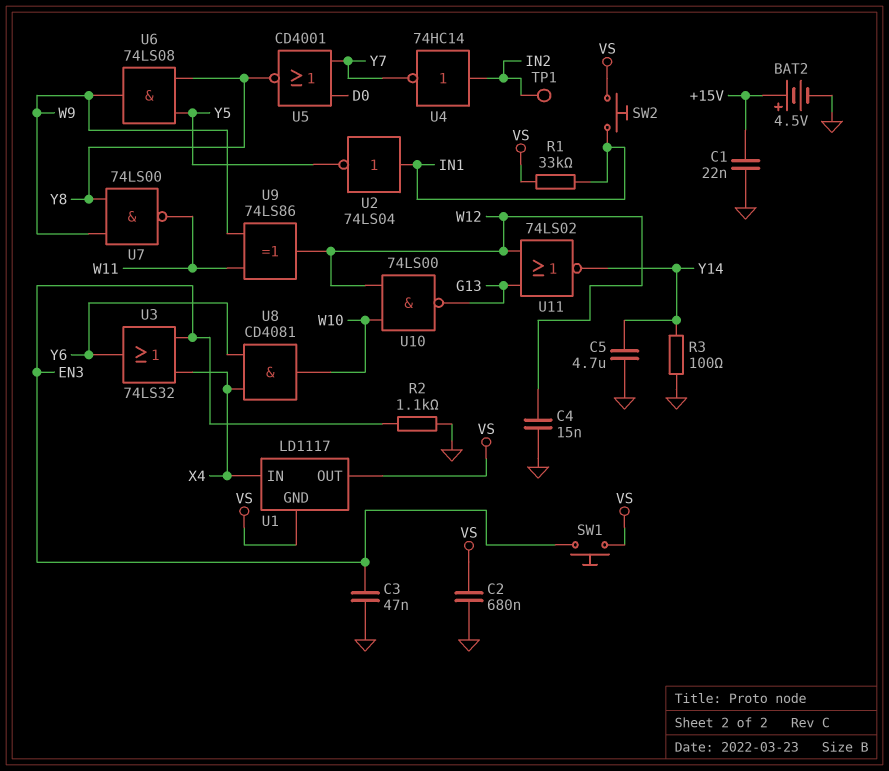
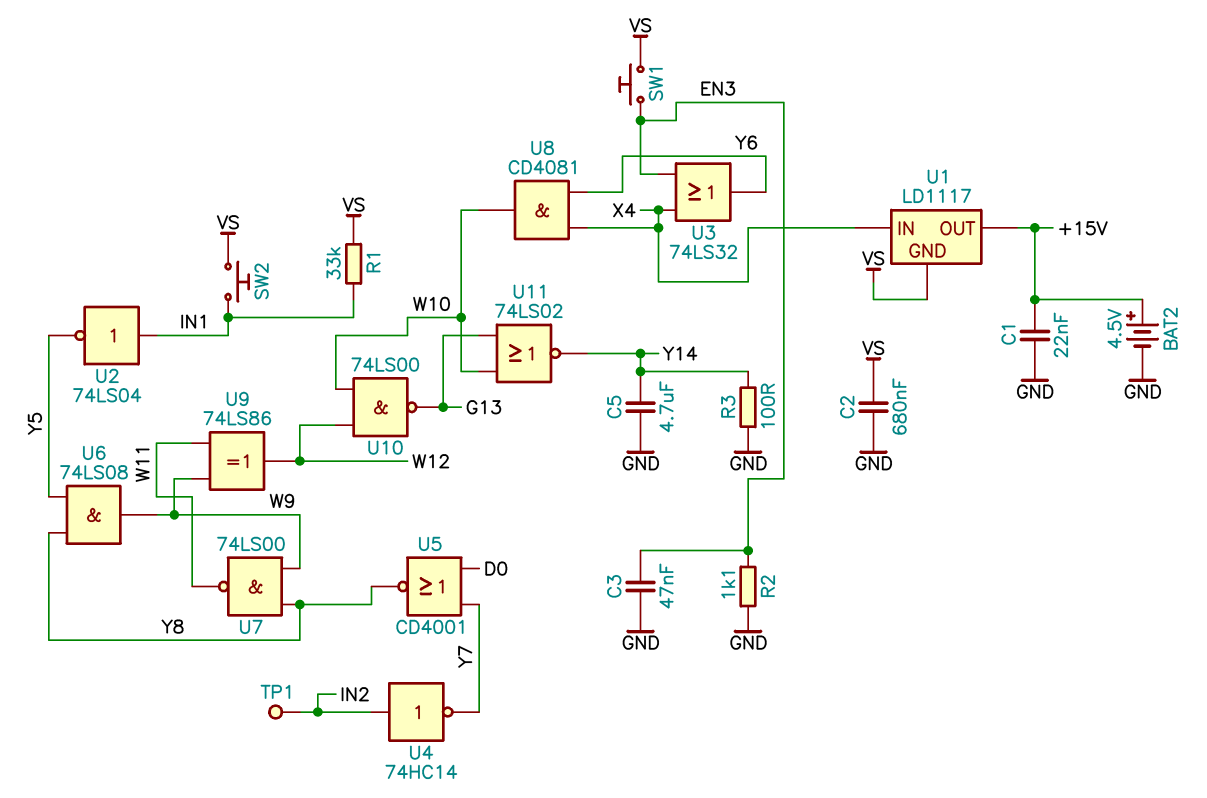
C4: 15nF (GND, W12) -> none
U1 pin OUT: VS -> +15V
U11: NOR 74LS02 (in G13, in W12, out Y14) -> NOR 74LS02 (in G13, in W10, out Y14)

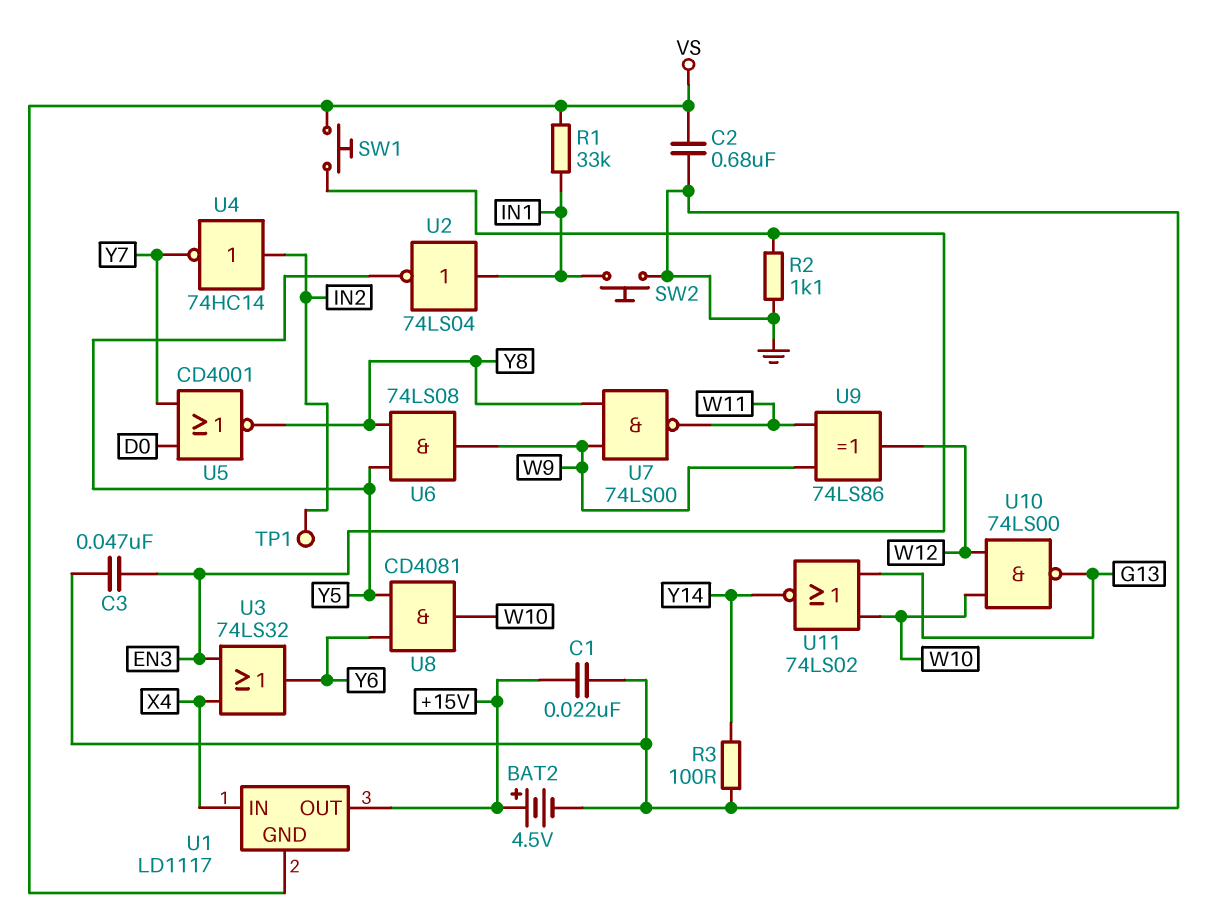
C5: 4.7uF (GND, Y14) -> none
SW2: button (IN1, VS) -> button (GND, IN1)
U8: AND CD4081 (in X4, in Y6, out W10) -> AND CD4081 (in Y5, in Y6, out W10)

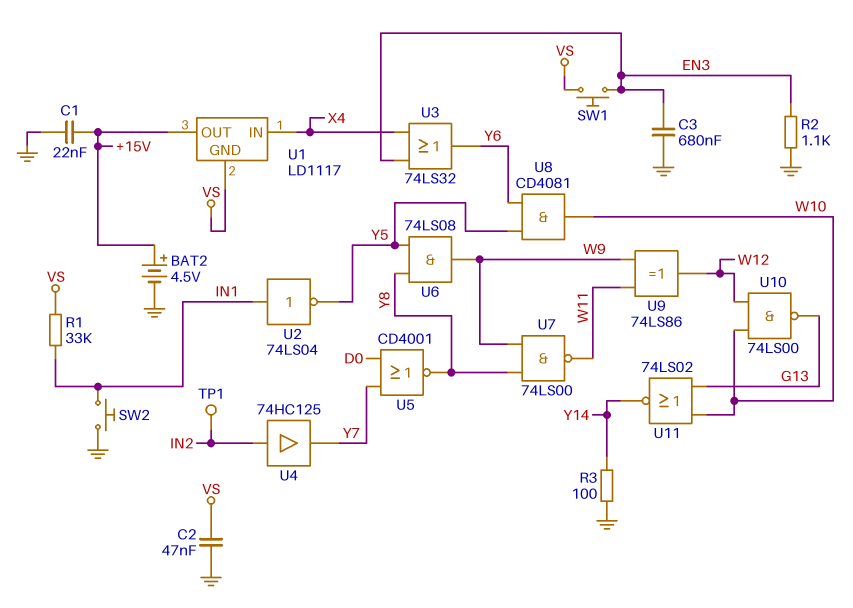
C2: 680nF (GND, VS) -> 47nF (GND, VS)
C3: 47nF (EN3, GND) -> 680nF (EN3, GND)
U4: NOT 74HC14 (in IN2, out Y7) -> buffer 74HC125 (in IN2, out Y7)

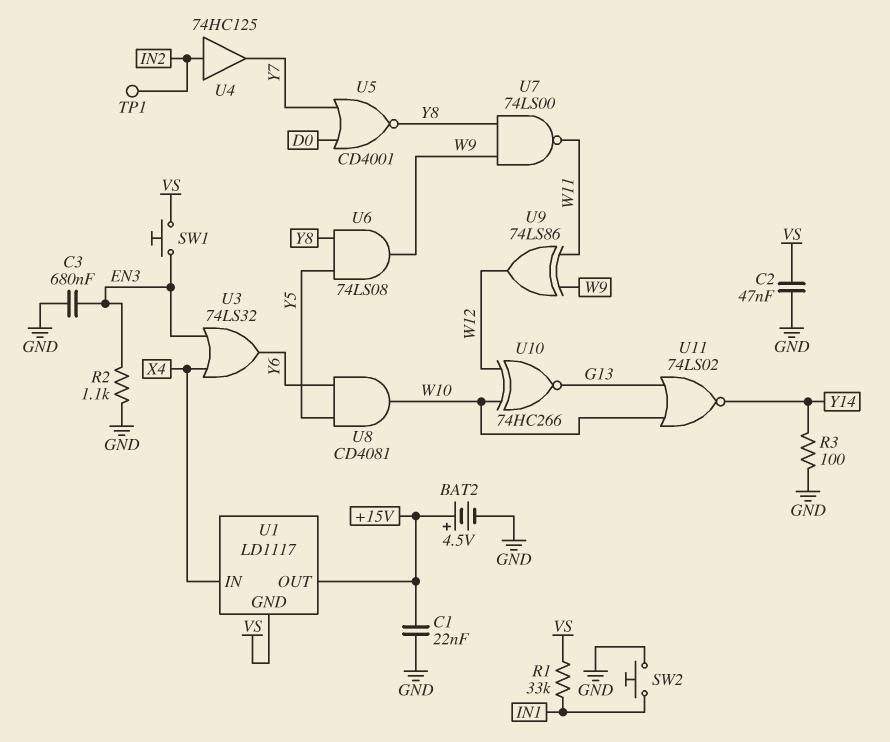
U2: NOT 74LS04 (in IN1, out Y5) -> none
U10: NAND 74LS00 (in W10, in W12, out G13) -> XNOR 74HC266 (in W10, in W12, out G13)

